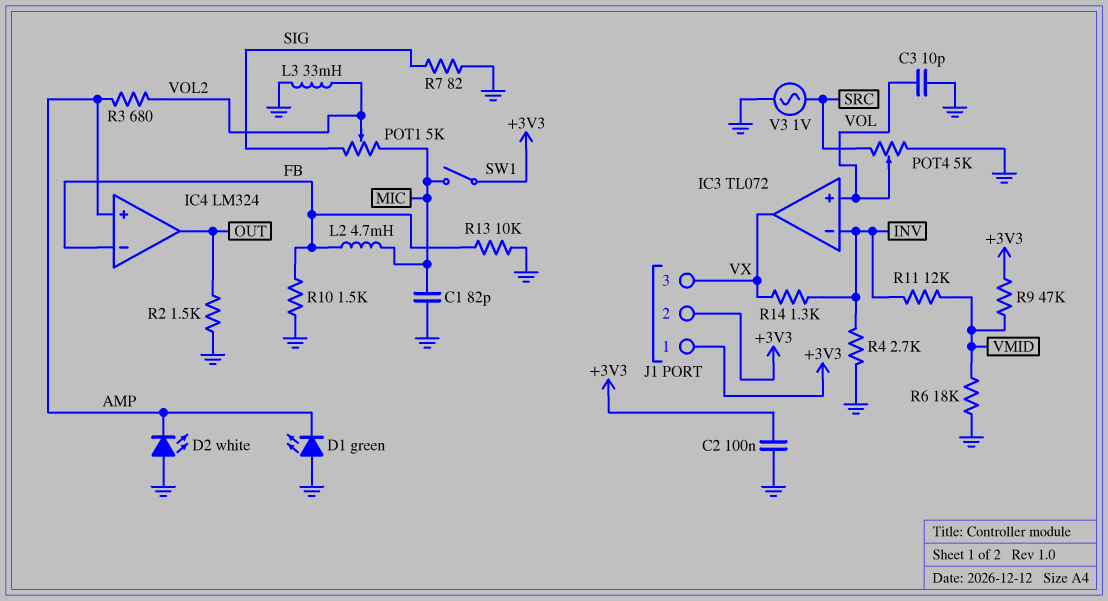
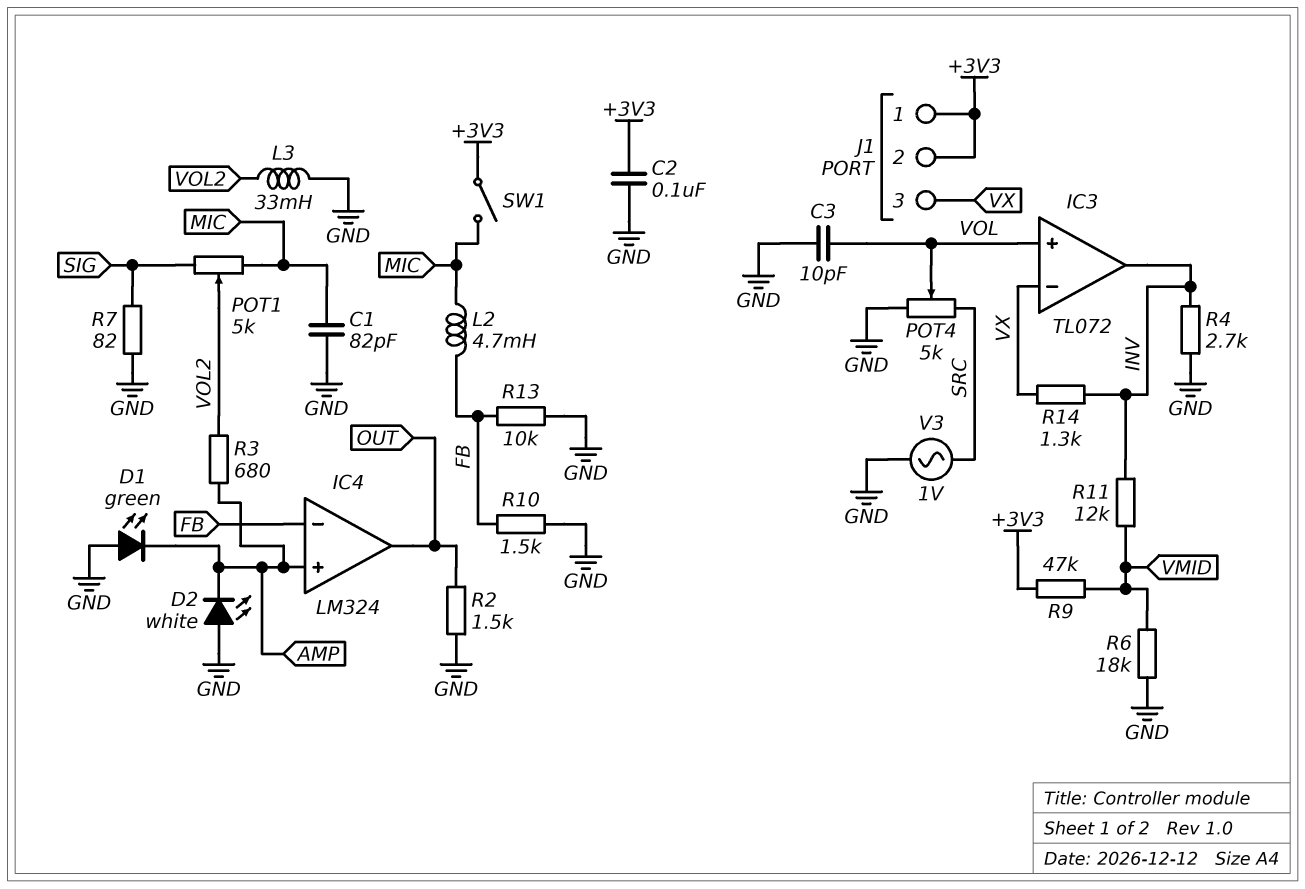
IC3 pin in-: INV -> VX
IC3 pin out: VX -> INV

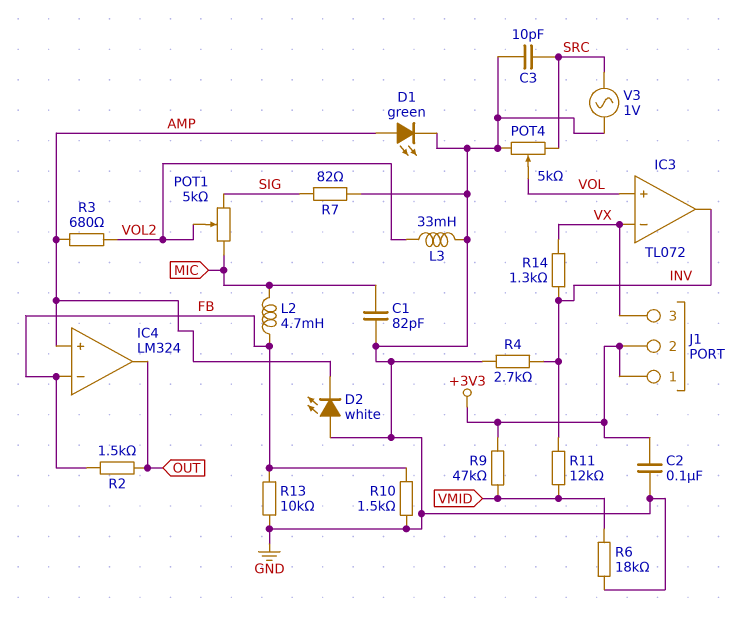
C3: 10pF (GND, VOL) -> 10pF (GND, SRC)
D1: LED green (A GND, K AMP) -> LED green (A AMP, K GND)
R2: 1.5k (GND, OUT) -> 1.5k (FB, OUT)
SW1: switch (+3V3, MIC) -> none

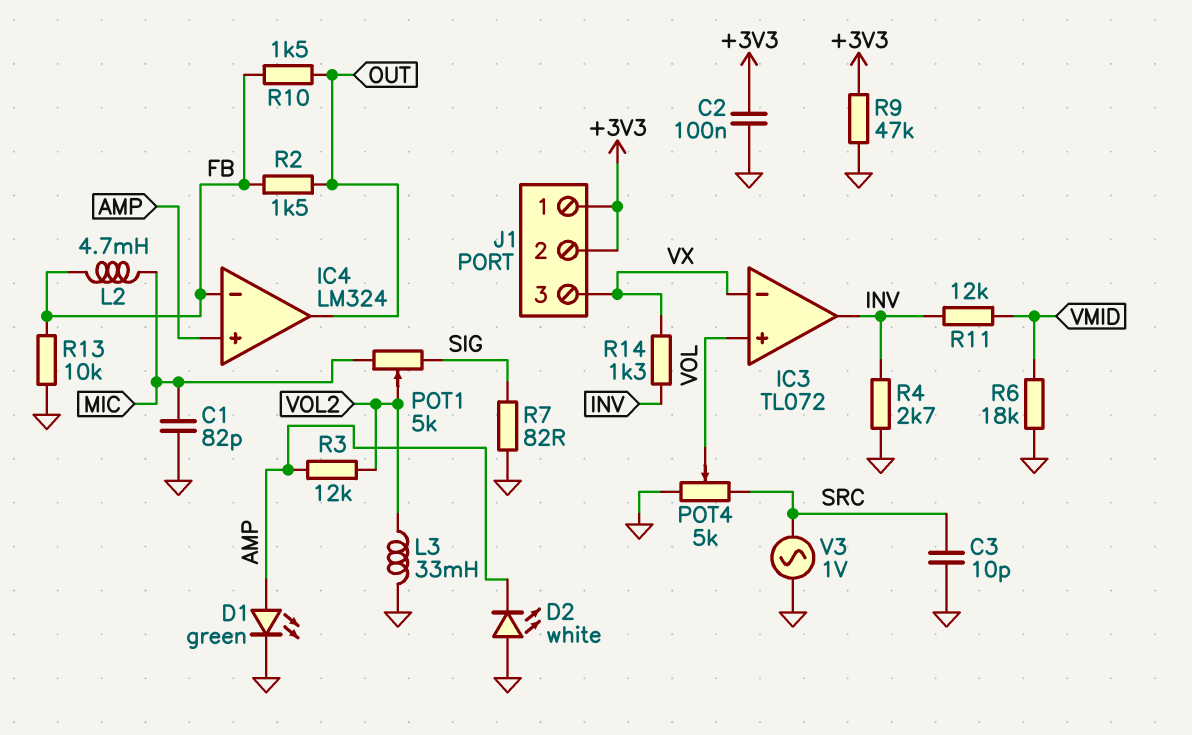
R3: 680 (AMP, VOL2) -> 12k (AMP, VOL2)
R9: 47k (+3V3, VMID) -> 47k (+3V3, GND)
R10: 1.5k (FB, GND) -> 1.5k (FB, OUT)

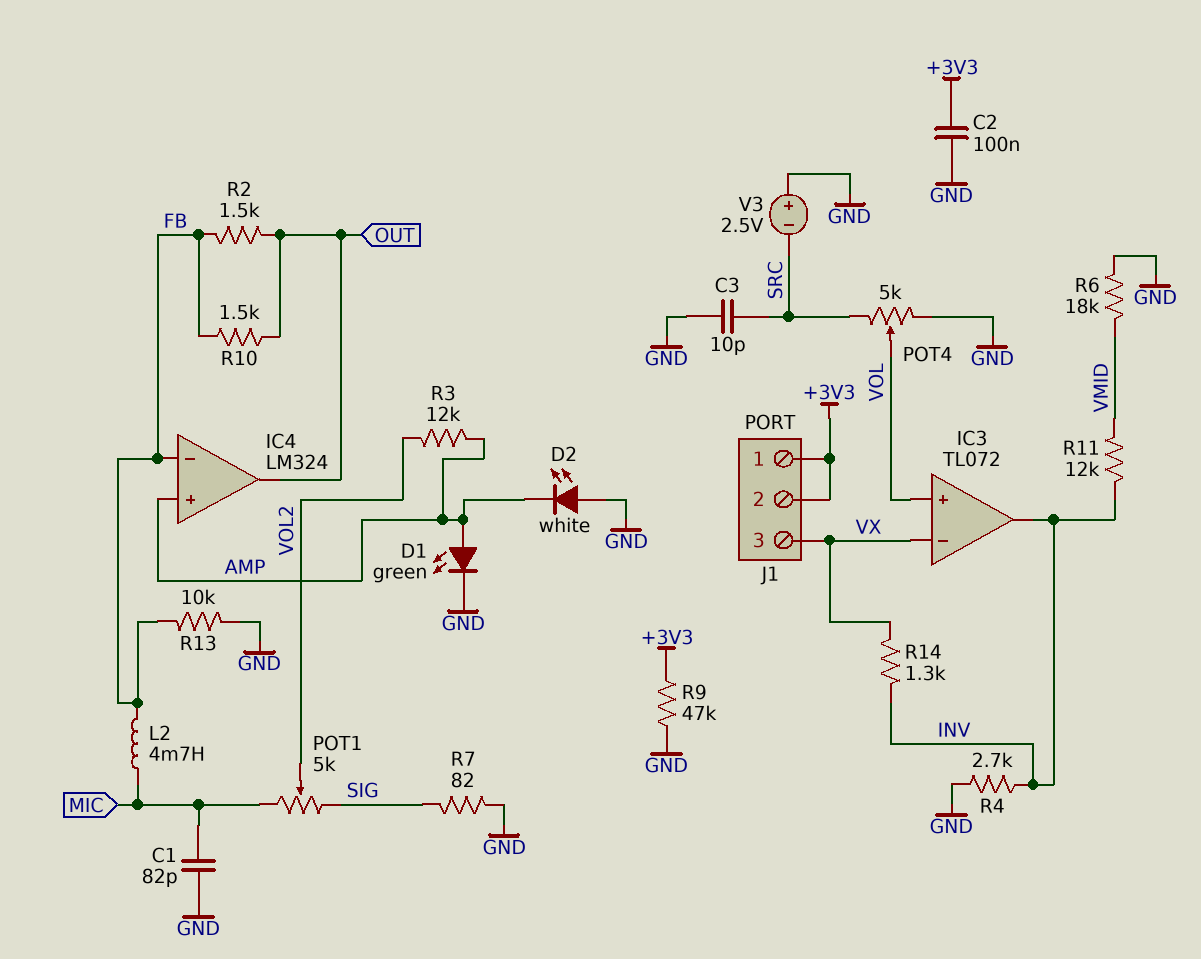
L3: 33mH (GND, VOL2) -> none
V3: AC 1V (GND, SRC) -> 2.5V (plus GND, minus SRC)

